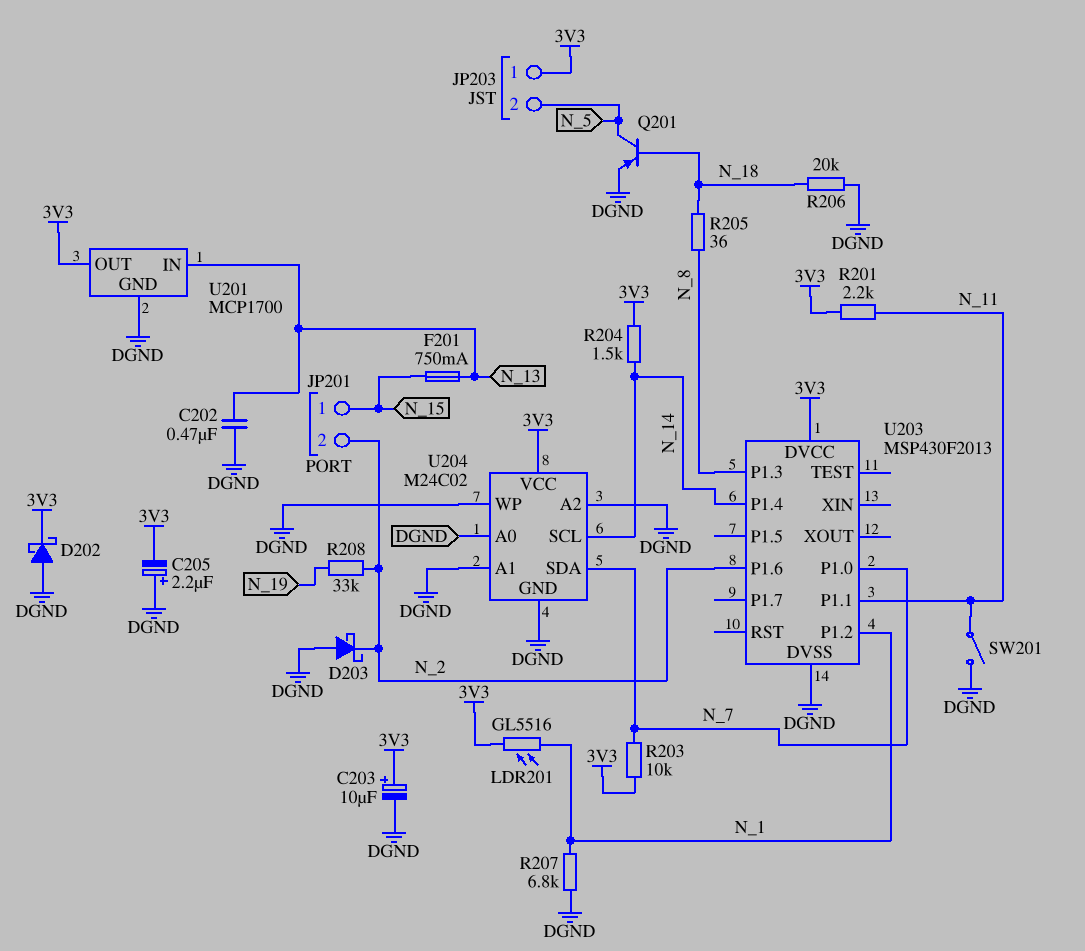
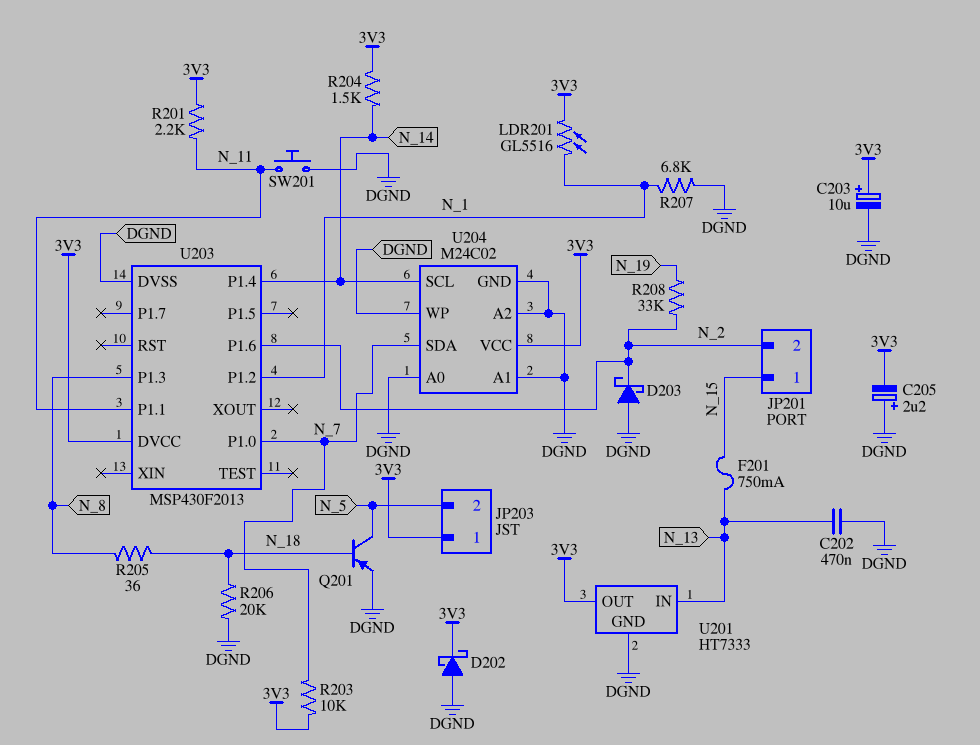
SW201: switch (DGND, N_11) -> button (DGND, N_11)
U201: MCP1700 -> HT7333

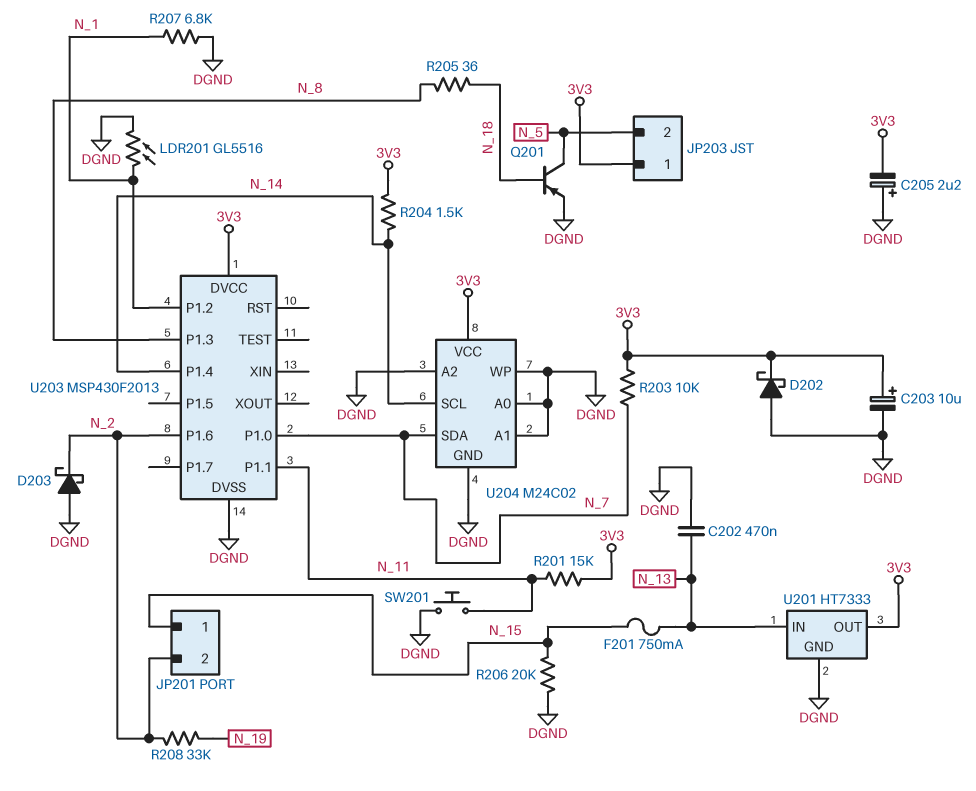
LDR201: GL5516 (3V3, N_1) -> GL5516 (DGND, N_1)
R201: 2.2k (3V3, N_11) -> 15k (3V3, N_11)
R206: 20k (DGND, N_18) -> 20k (DGND, N_15)

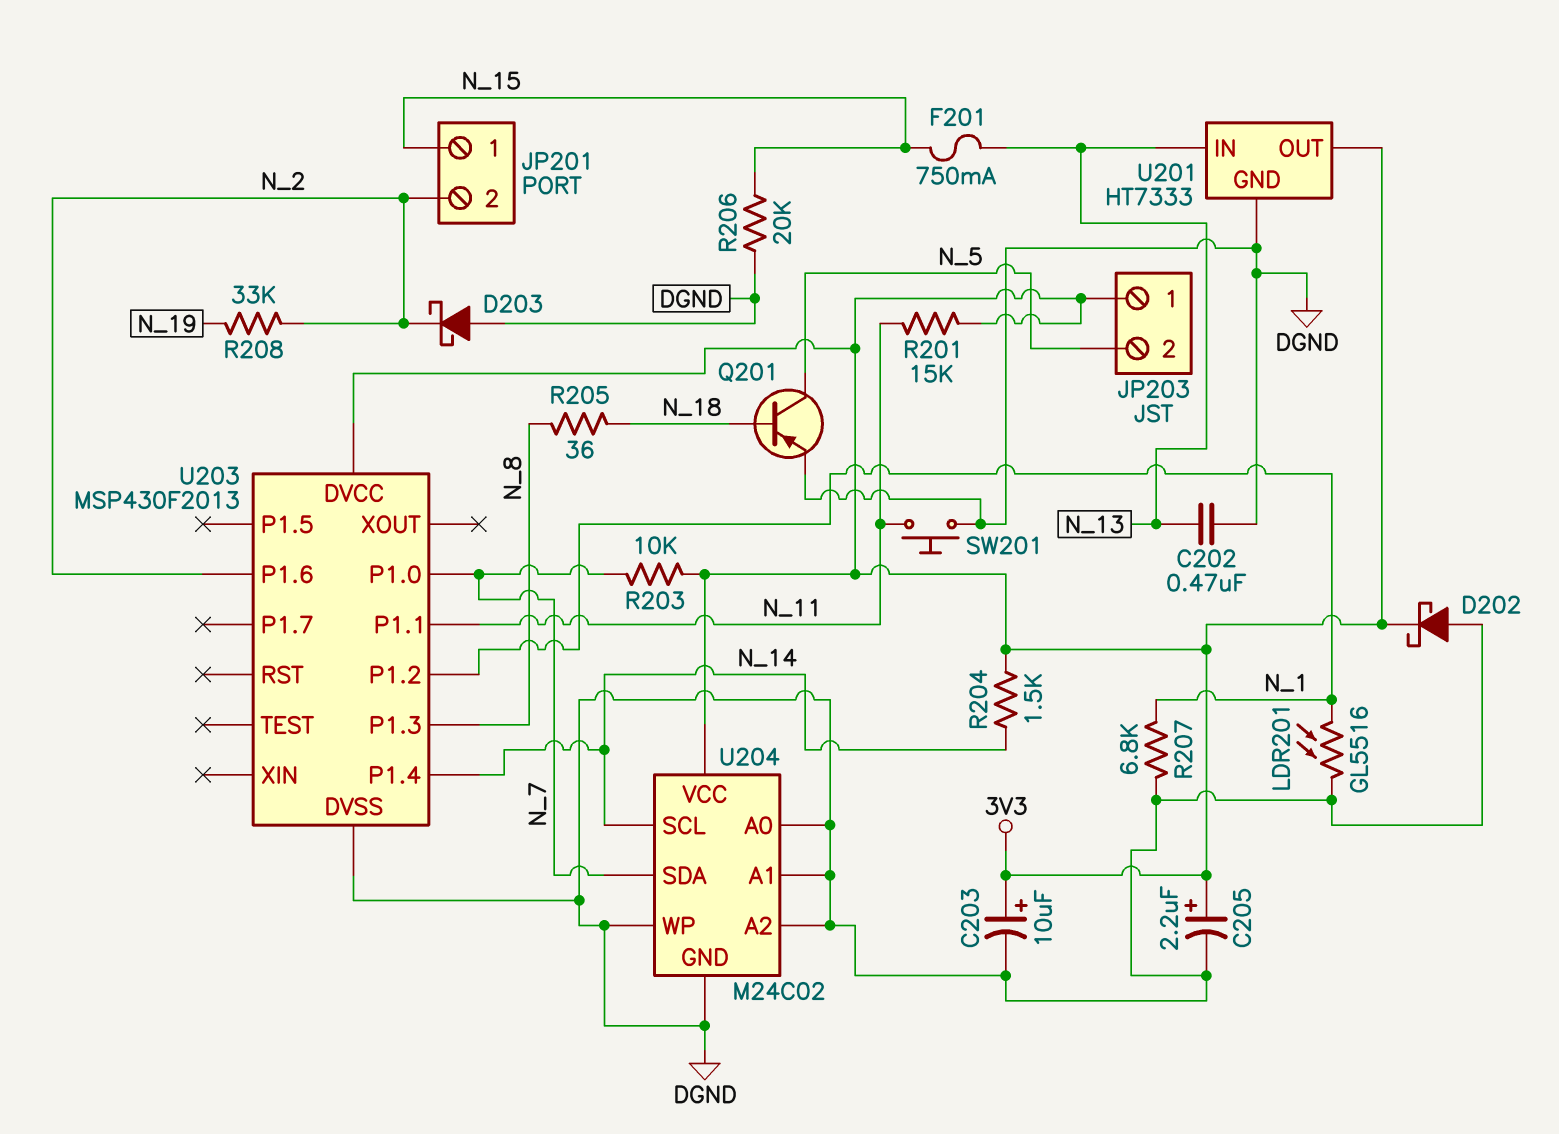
C205: 2.2uF (plus DGND, minus 3V3) -> 2.2uF (plus 3V3, minus DGND)

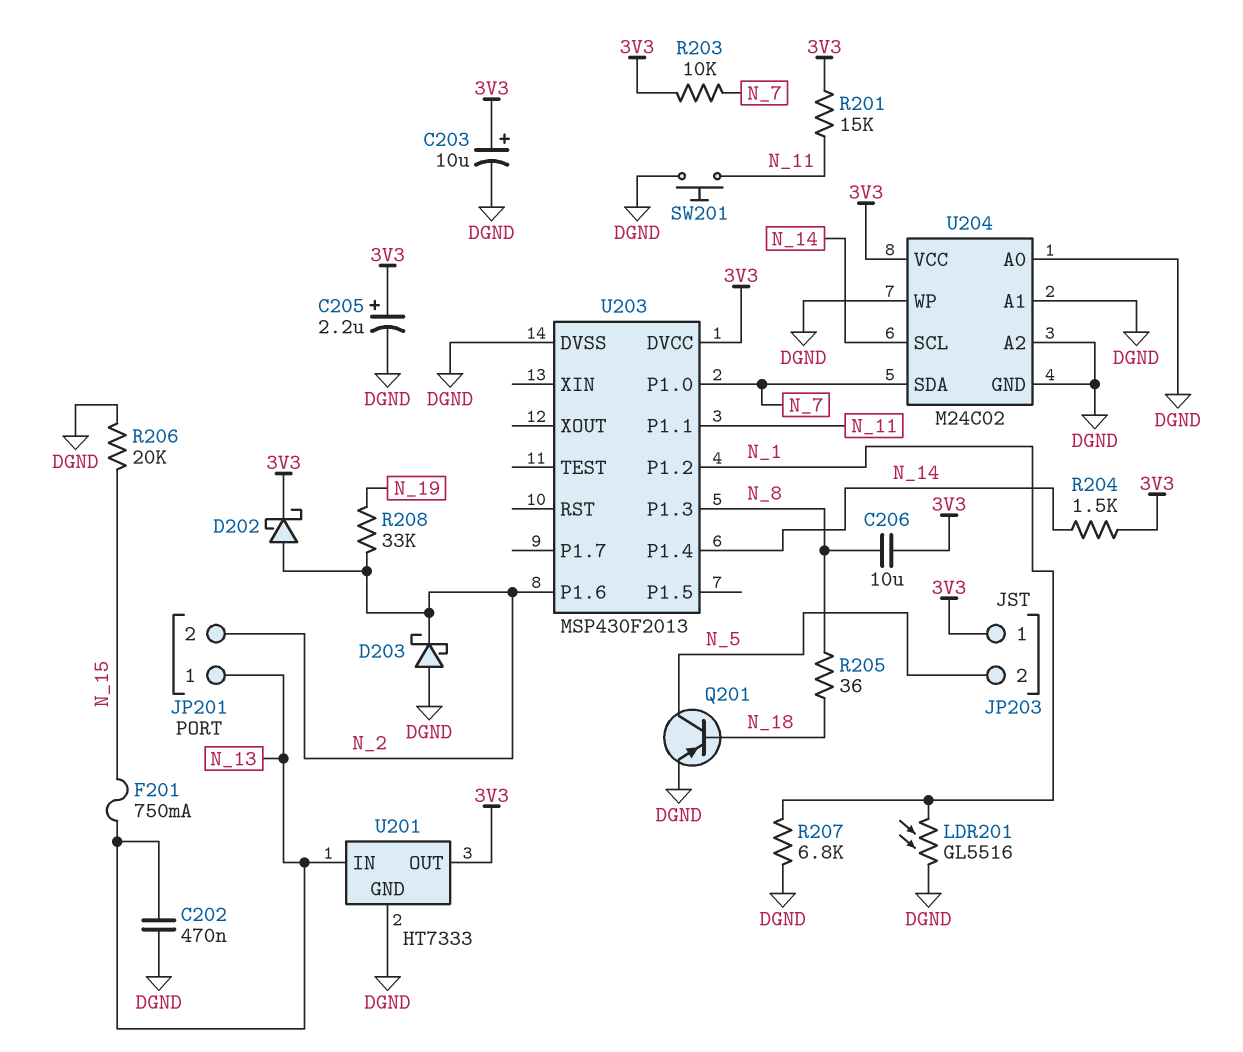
C206: none -> 10uF (3V3, N_8)
D202: schottky (A DGND, K 3V3) -> schottky (A N_2, K 3V3)
JP201 pin 1: N_15 -> N_13

